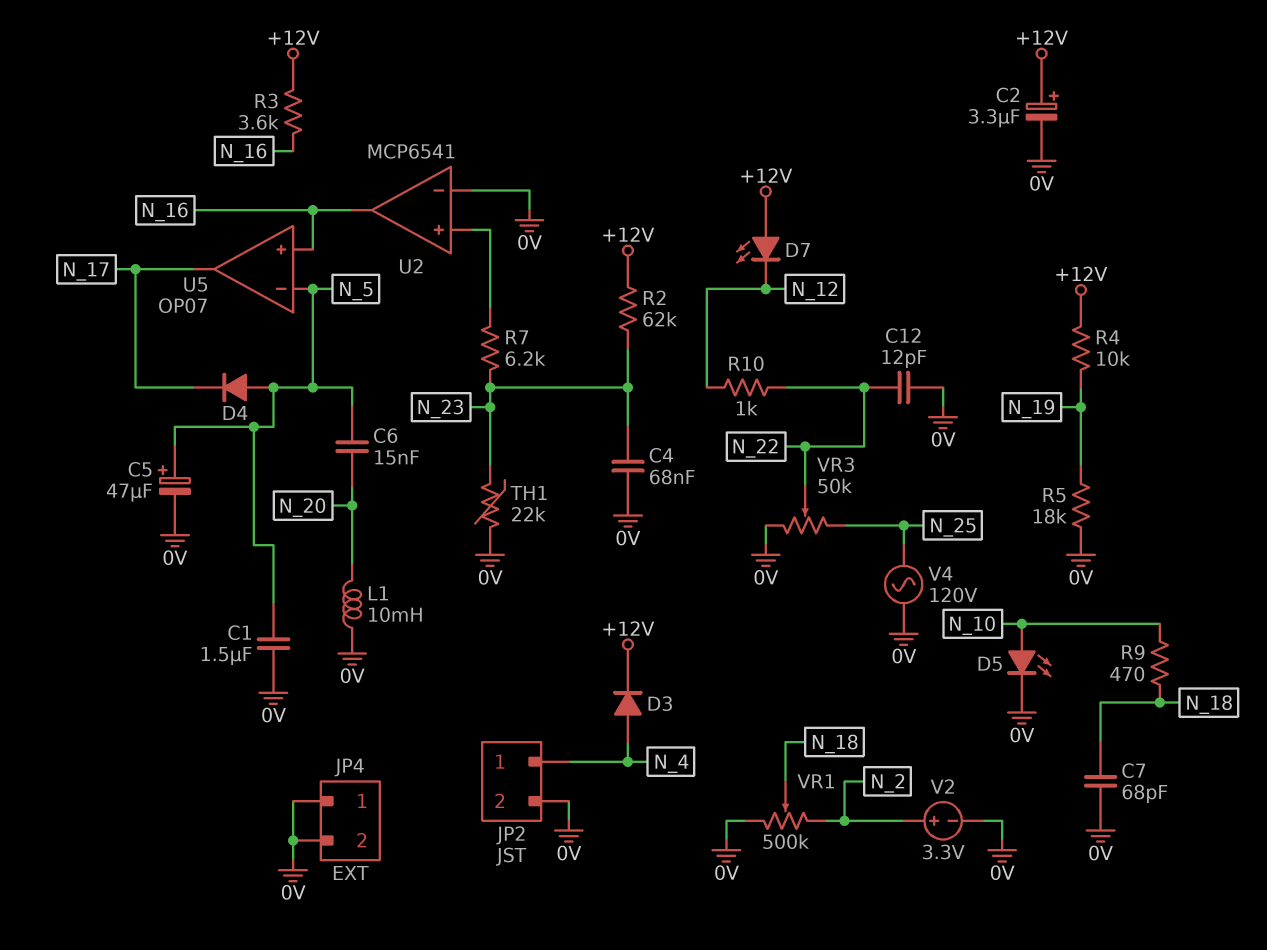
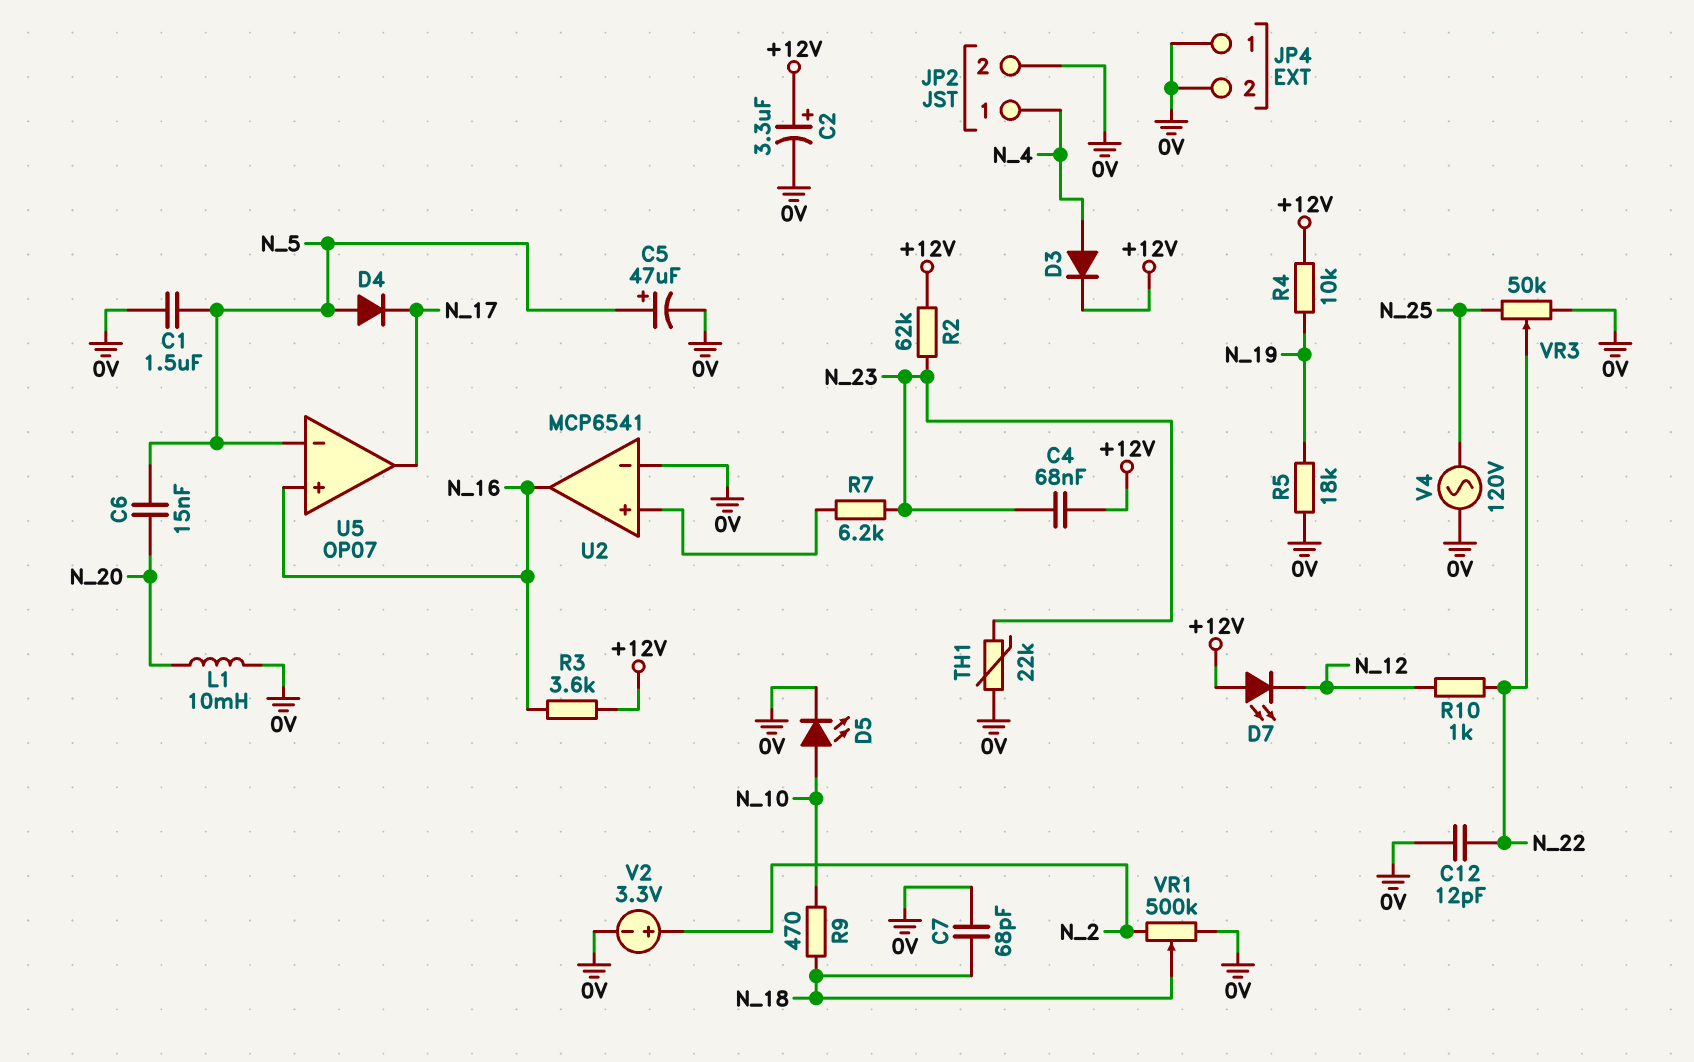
C4: 68nF (0V, N_23) -> 68nF (+12V, N_23)

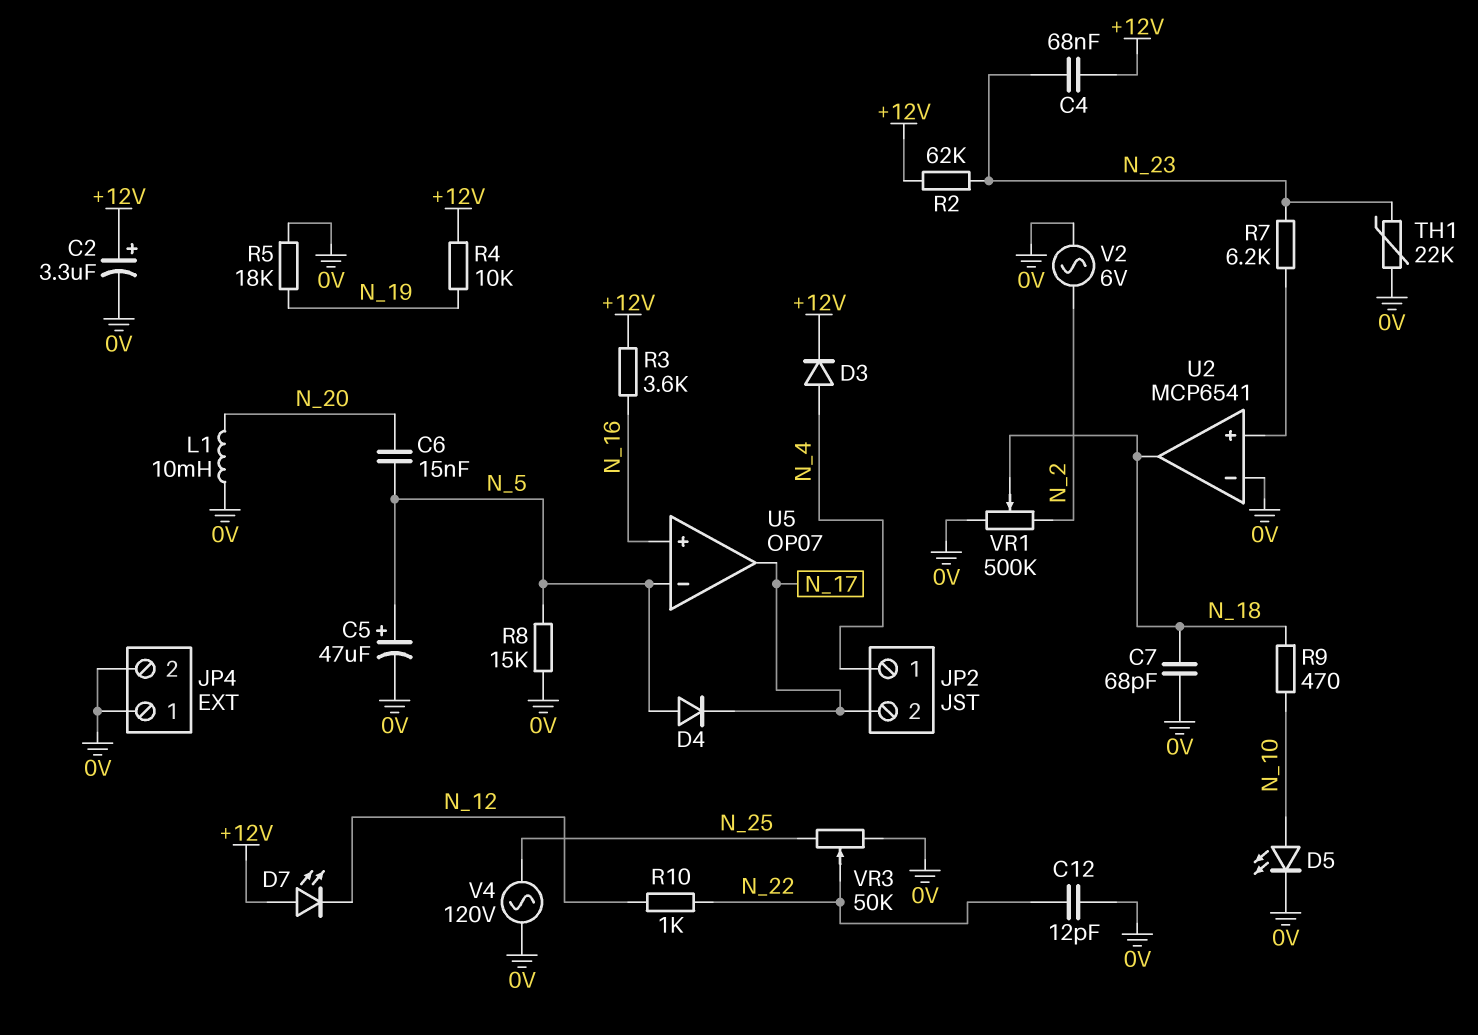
C1: 1.5uF (0V, N_5) -> none
JP2 pin 2: 0V -> N_17
R8: none -> 15k (0V, N_5)
U2 pin out: N_16 -> N_18
V2: 3.3V (plus N_2, minus 0V) -> AC 6V (0V, N_2)

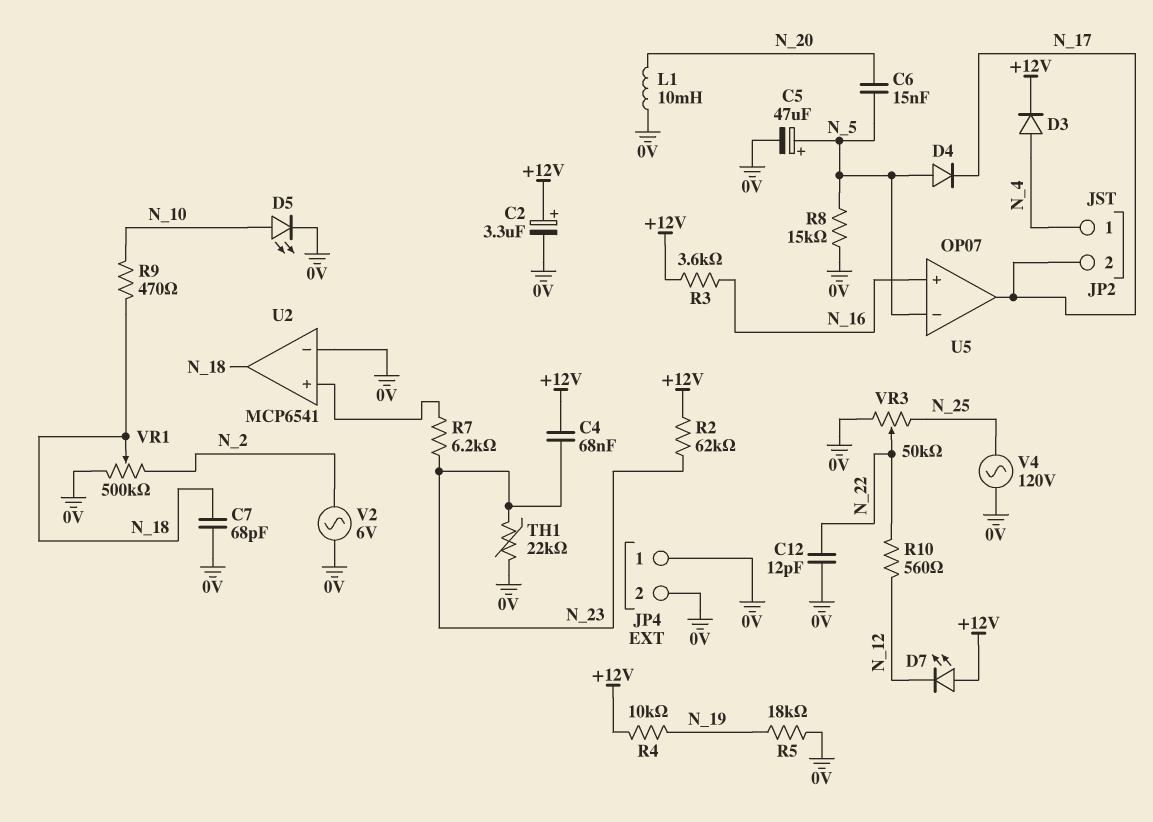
R10: 1k (N_12, N_22) -> 560 (N_12, N_22)

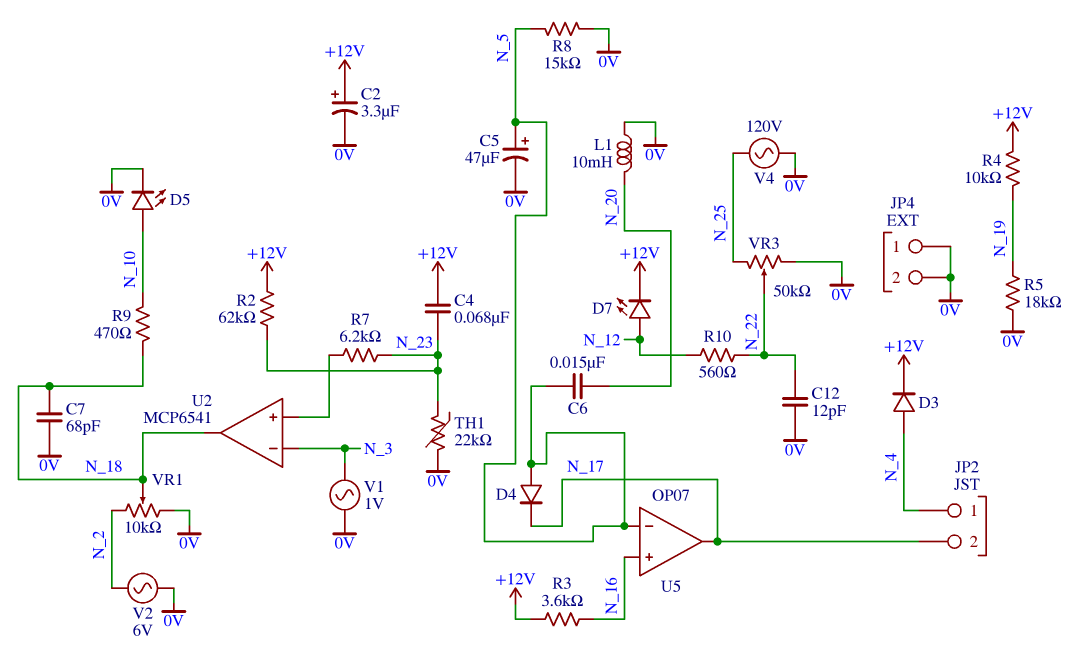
D7: LED (A +12V, K N_12) -> LED (A N_12, K +12V)
U2 pin in-: 0V -> N_3
V1: none -> AC 1V (0V, N_3)
VR1: 500k (0V, N_2, wiper N_18) -> 10k (0V, N_2, wiper N_18)

